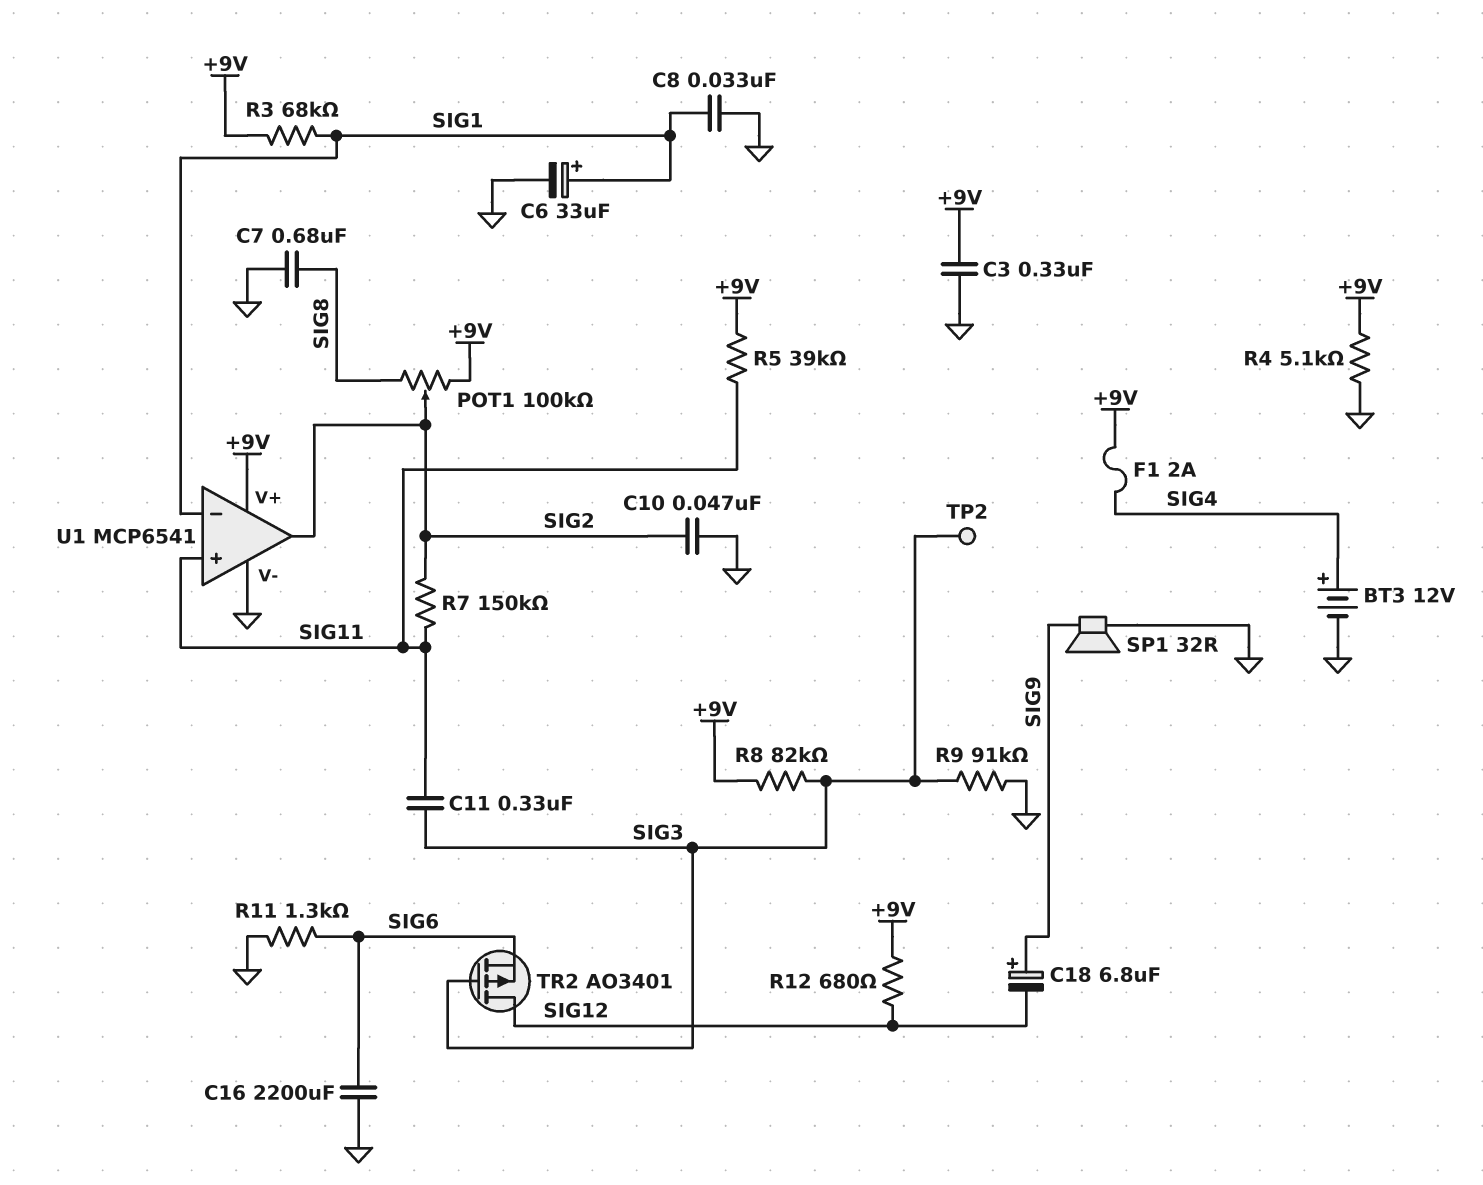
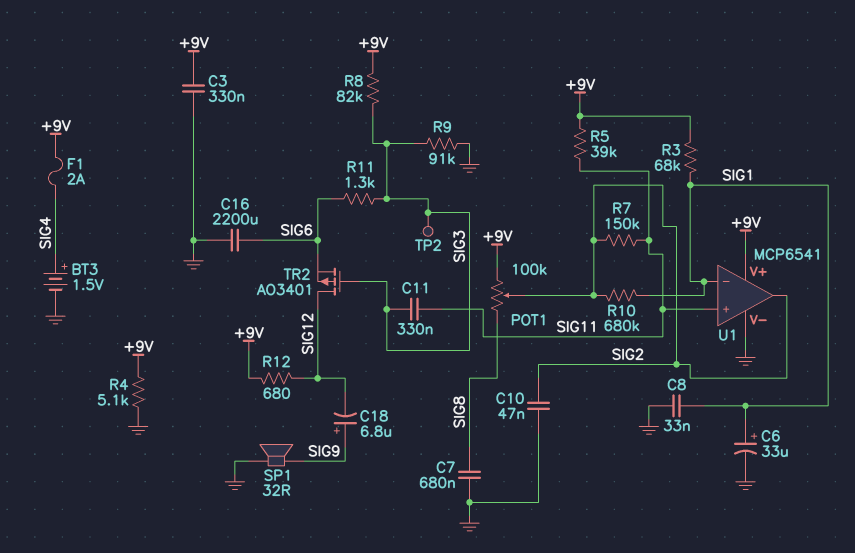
BT3: 12V (plus SIG4, minus GND) -> 1.5V (plus SIG4, minus GND)
R10: none -> 680k (SIG1, SIG2)
R11: 1.3k (GND, SIG6) -> 1.3k (SIG3, SIG6)

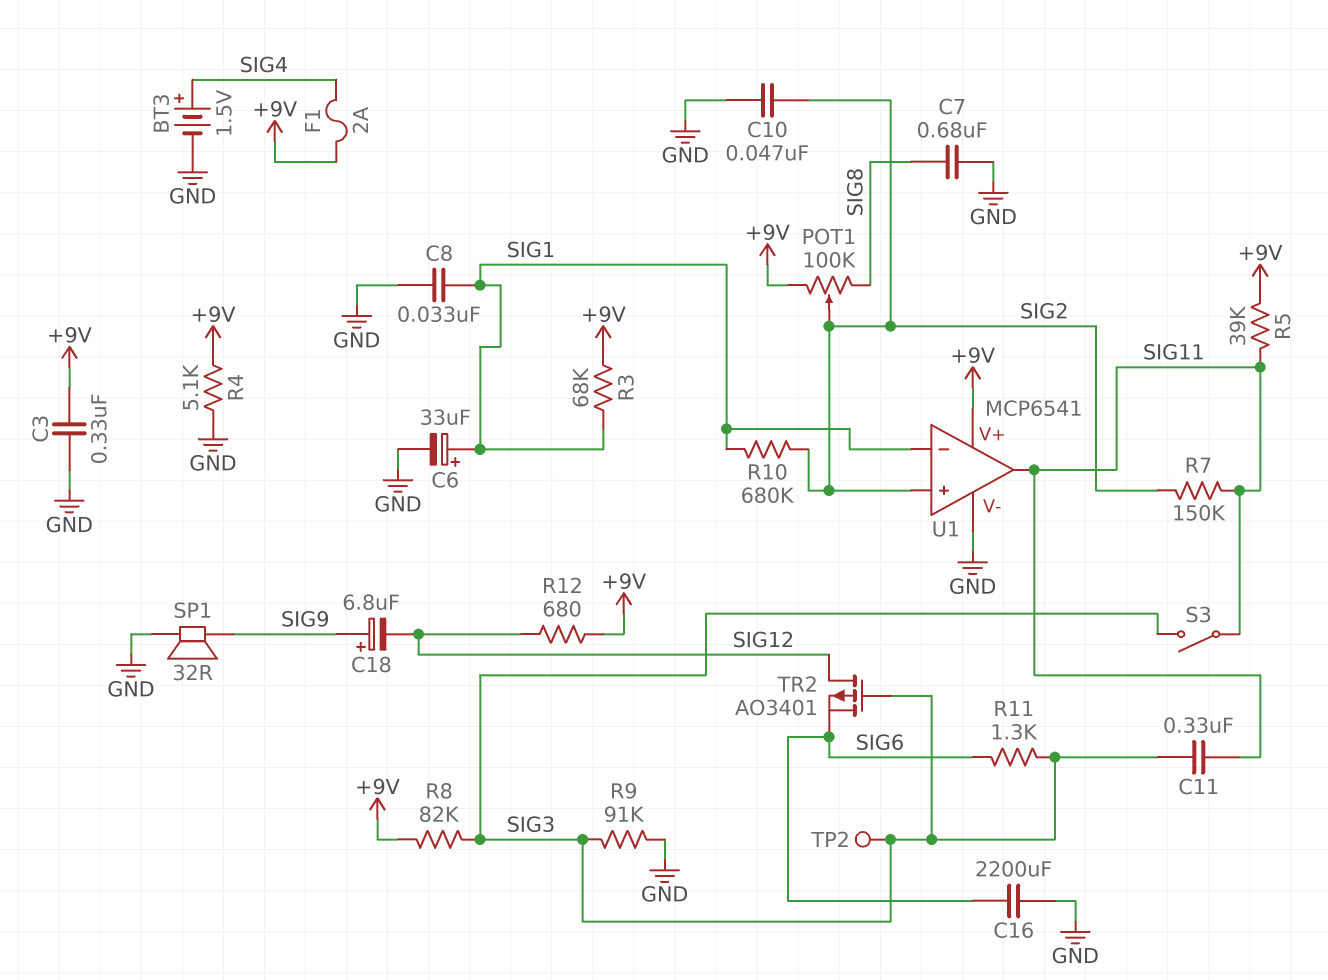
S3: none -> switch (SIG3, SIG11)
U1 pin in+: SIG11 -> SIG2
U1 pin out: SIG2 -> SIG11

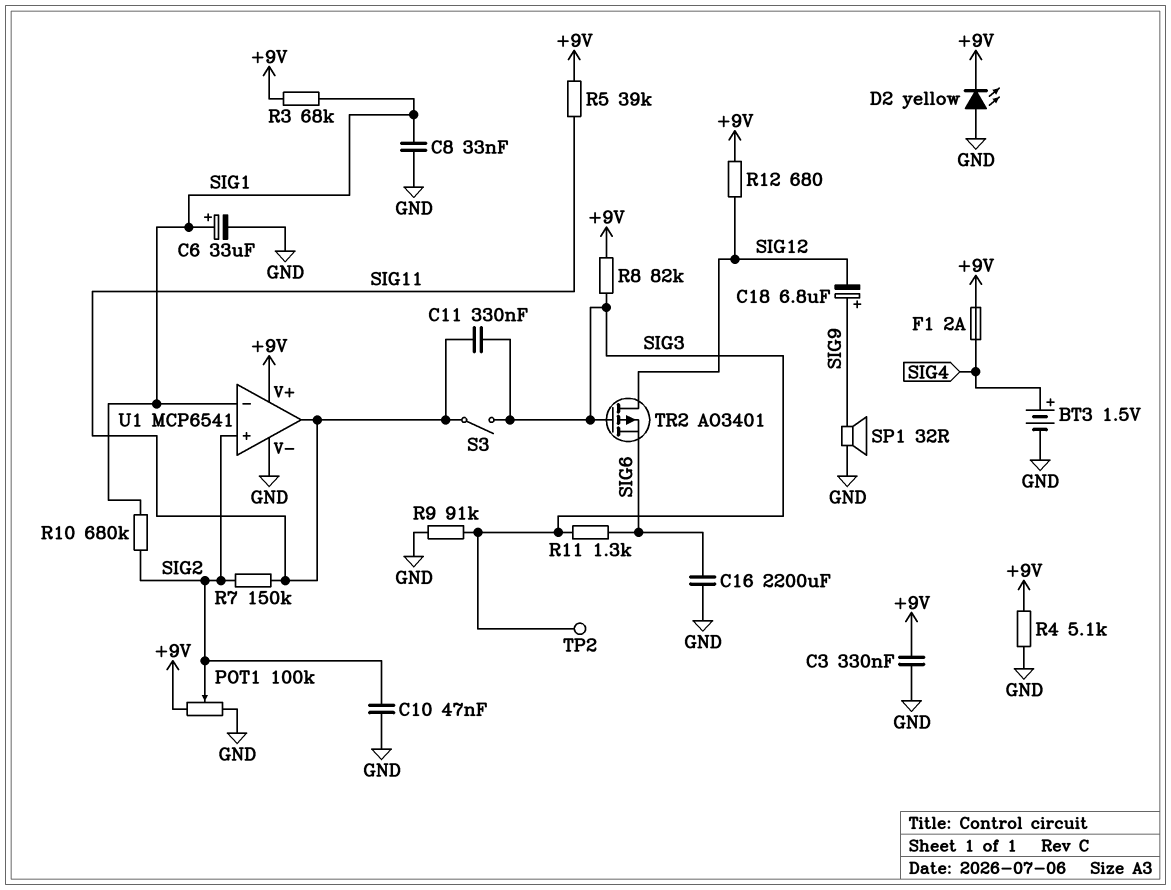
C7: 680nF (GND, SIG8) -> none
D2: none -> LED yellow (A GND, K +9V)
POT1: 100k (+9V, SIG8, wiper SIG2) -> 100k (+9V, GND, wiper SIG2)

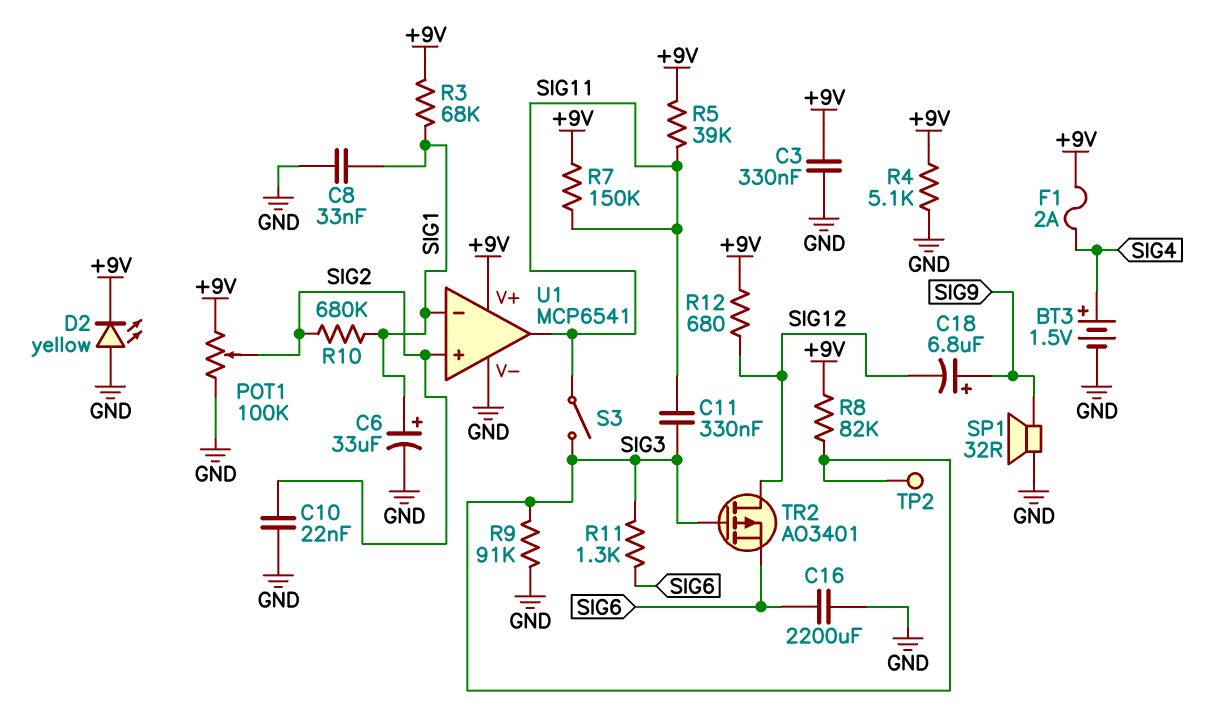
C10: 47nF (GND, SIG2) -> 22nF (GND, SIG2)
R7: 150k (SIG2, SIG11) -> 150k (+9V, SIG11)

